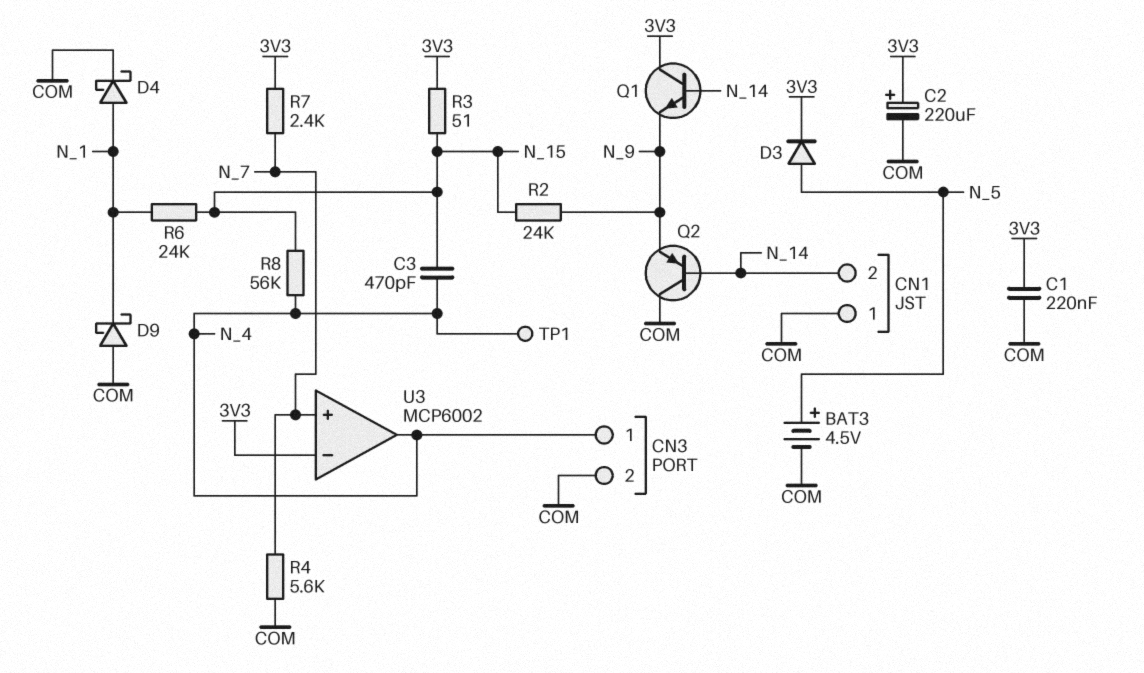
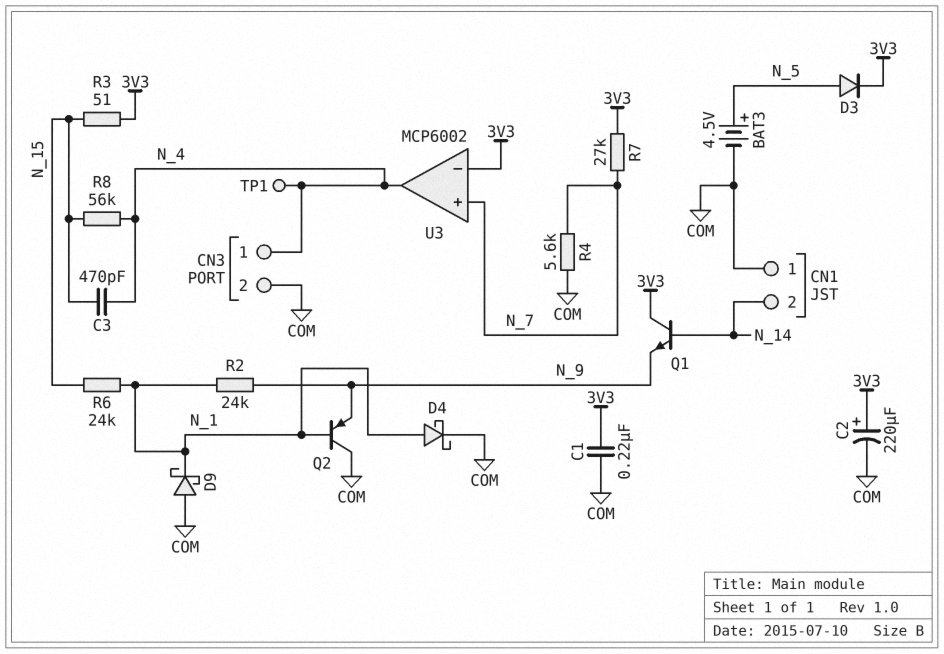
Q2: PNP (B N_14, C COM, E N_9) -> PNP (B N_1, C COM, E N_9)
R2: 24k (N_9, N_15) -> 24k (N_1, N_9)
R7: 2.4k (3V3, N_7) -> 27k (3V3, N_7)

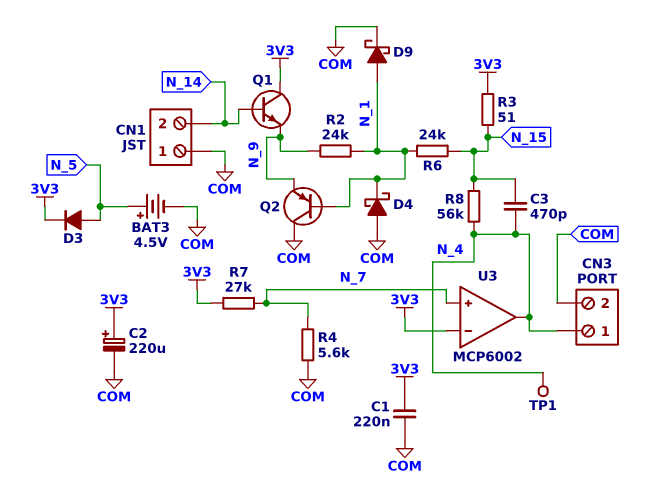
D4: schottky (A N_1, K COM) -> schottky (A COM, K N_1)
D9: schottky (A COM, K N_1) -> schottky (A N_1, K COM)

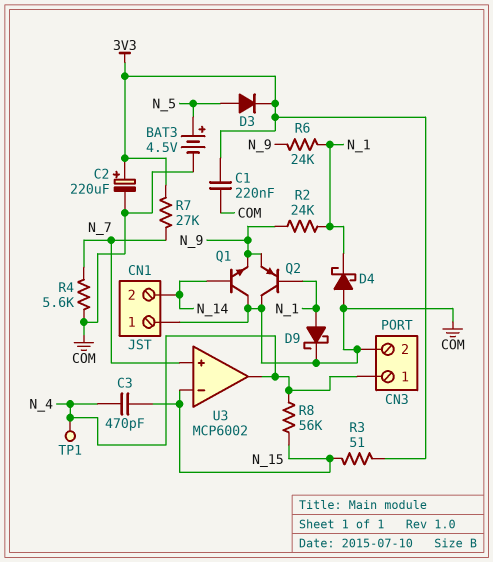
Q1: NPN (B N_14, C 3V3, E N_9) -> NPN (B N_14, C COM, E N_9)
R6: 24k (N_1, N_15) -> 24k (N_1, N_9)
U3 pin in-: 3V3 -> N_15

